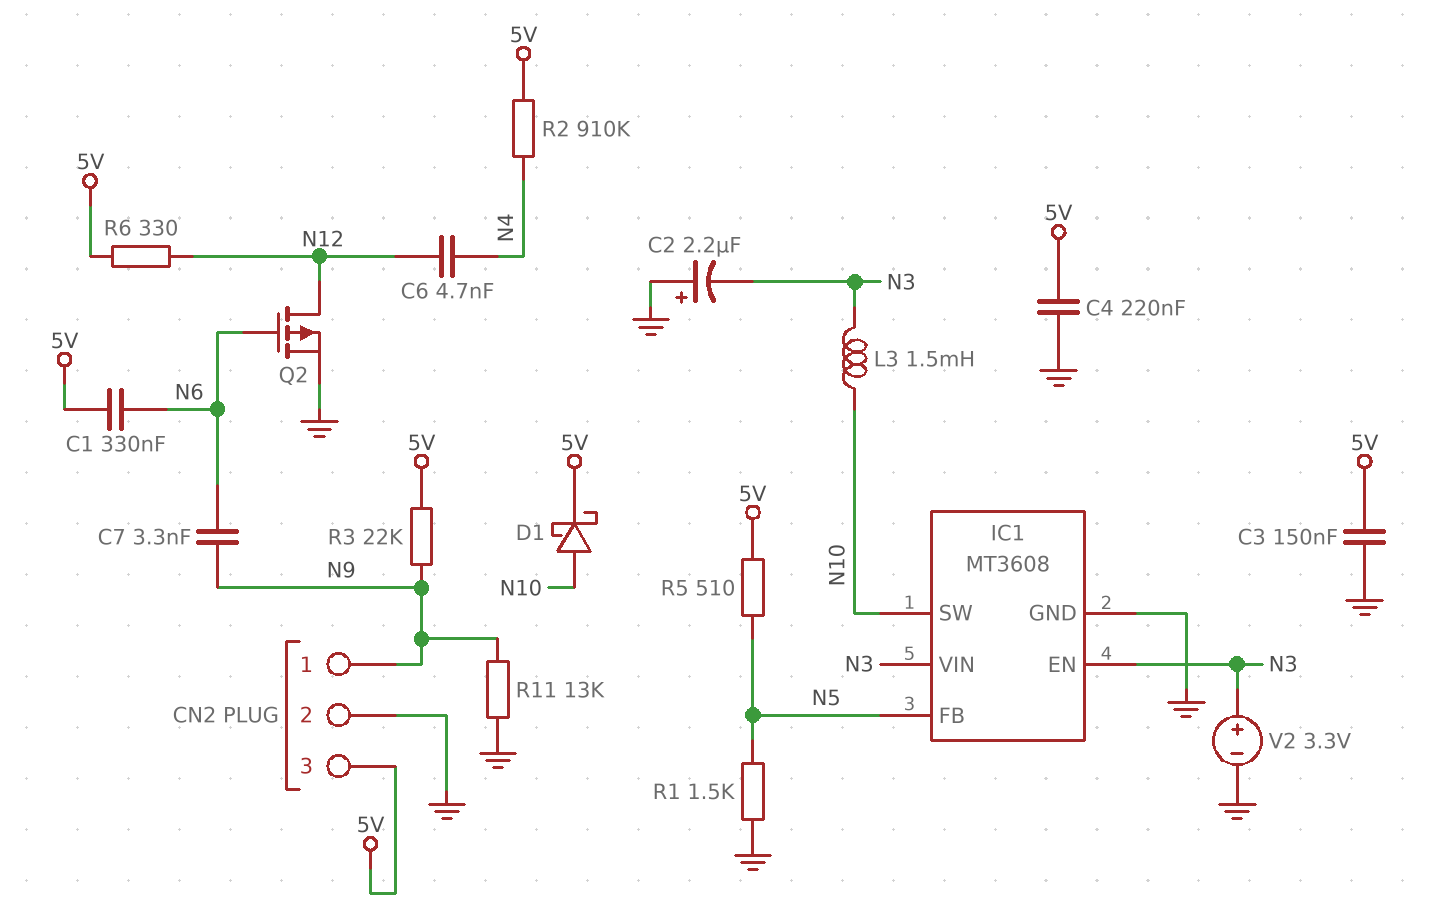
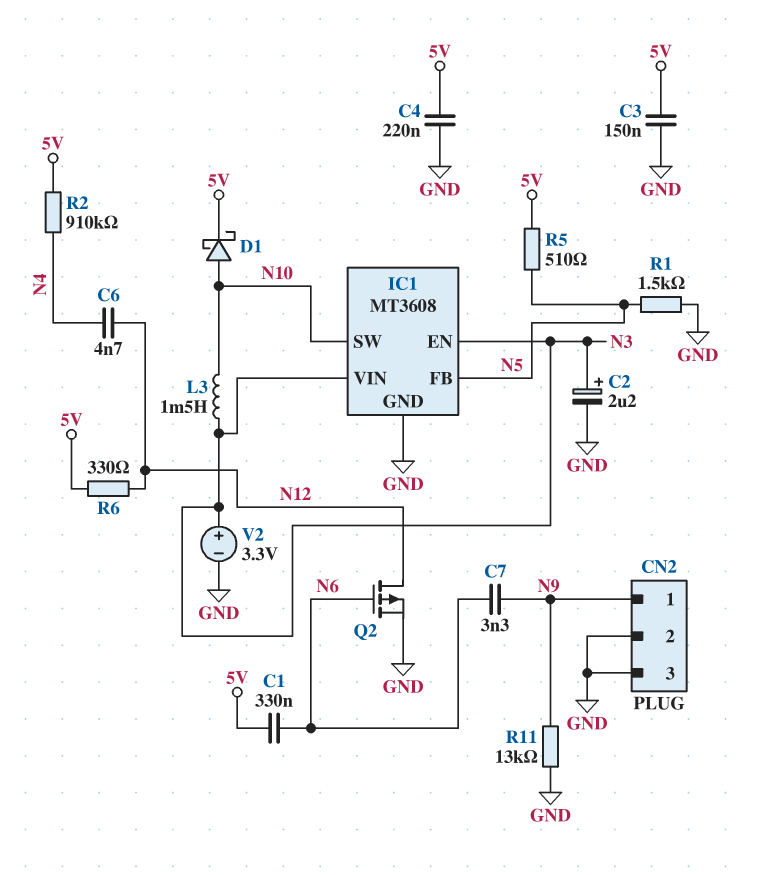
C2: 2.2uF (plus GND, minus N3) -> 2.2uF (plus N3, minus GND)
CN2 pin 3: 5V -> GND
R3: 22k (5V, N9) -> none

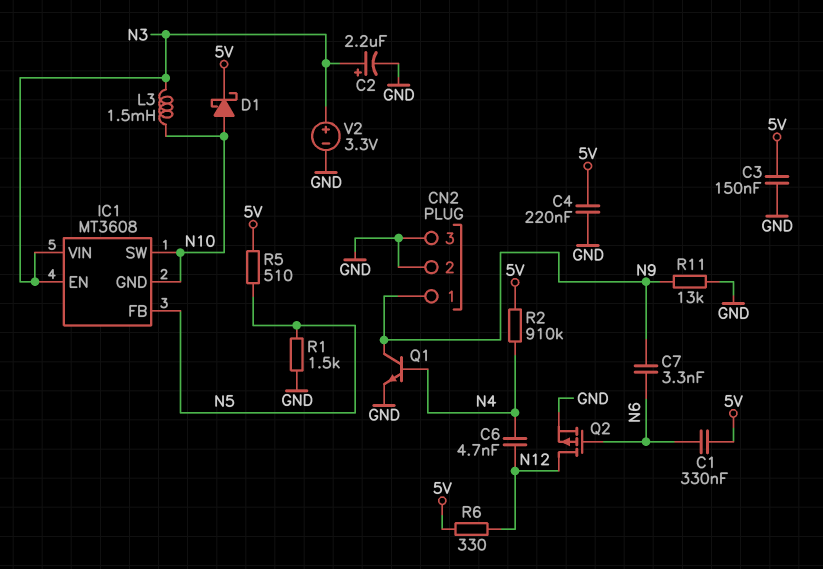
IC1 pin GND: GND -> N10
Q1: none -> NPN (B N4, C N9, E GND)

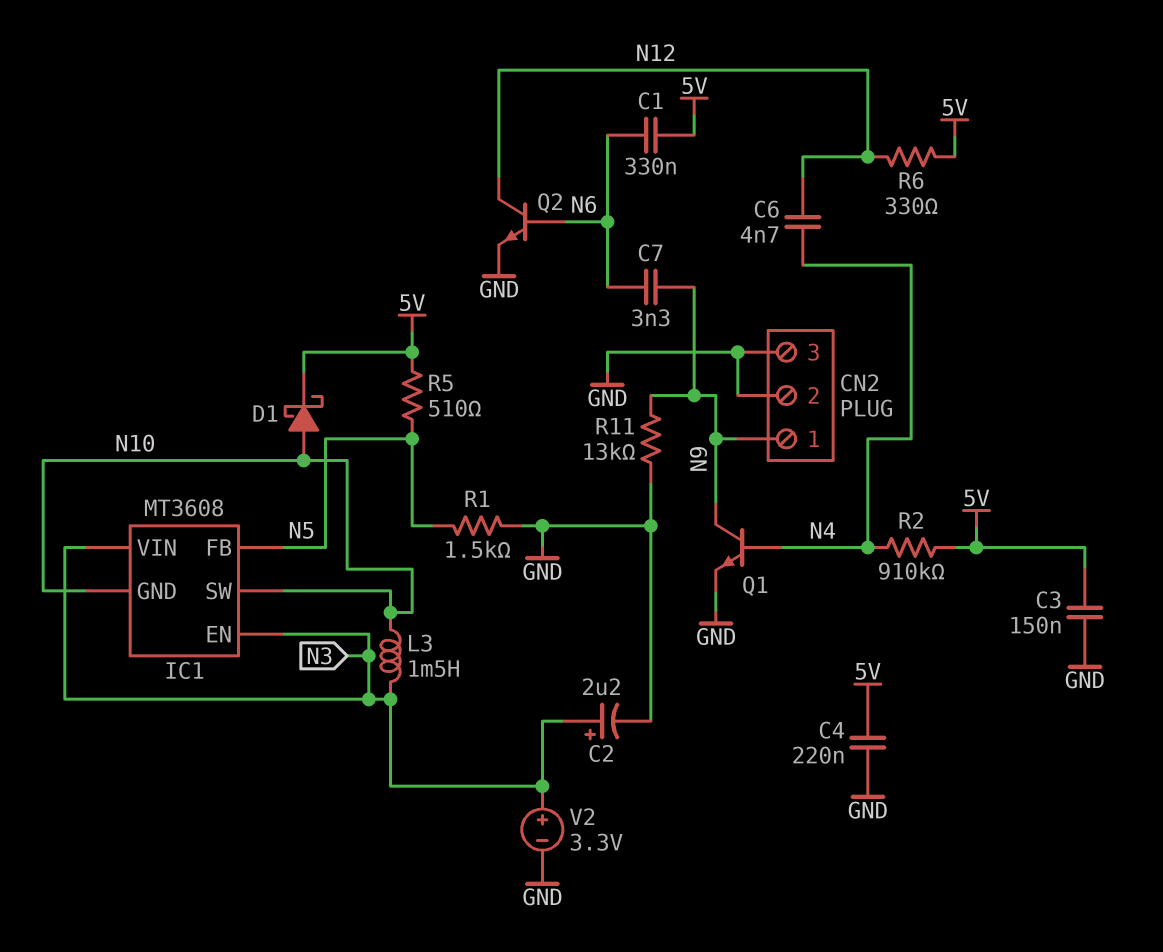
Q2: PMOS (G N6, D N12, S GND) -> NPN (B N6, C N12, E GND)

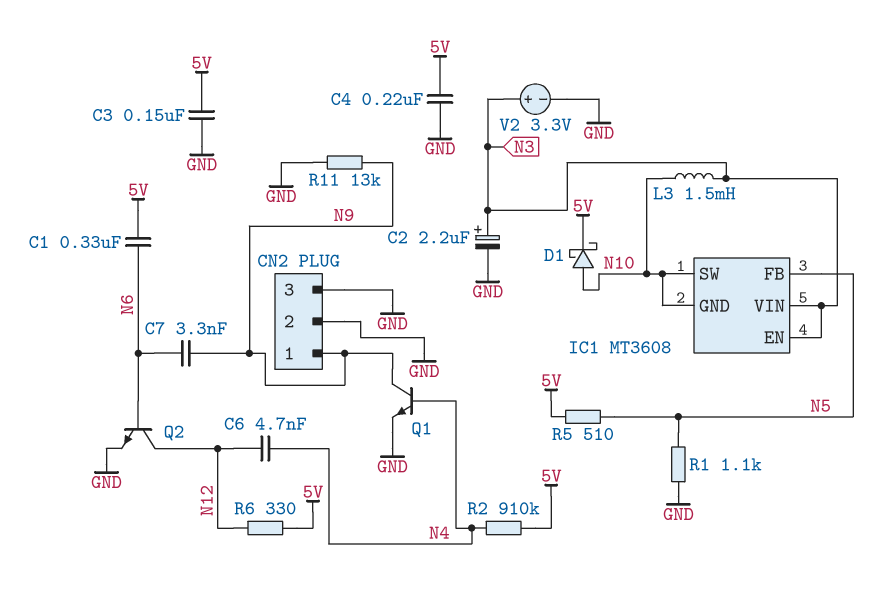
R1: 1.5k (GND, N5) -> 1.1k (GND, N5)

